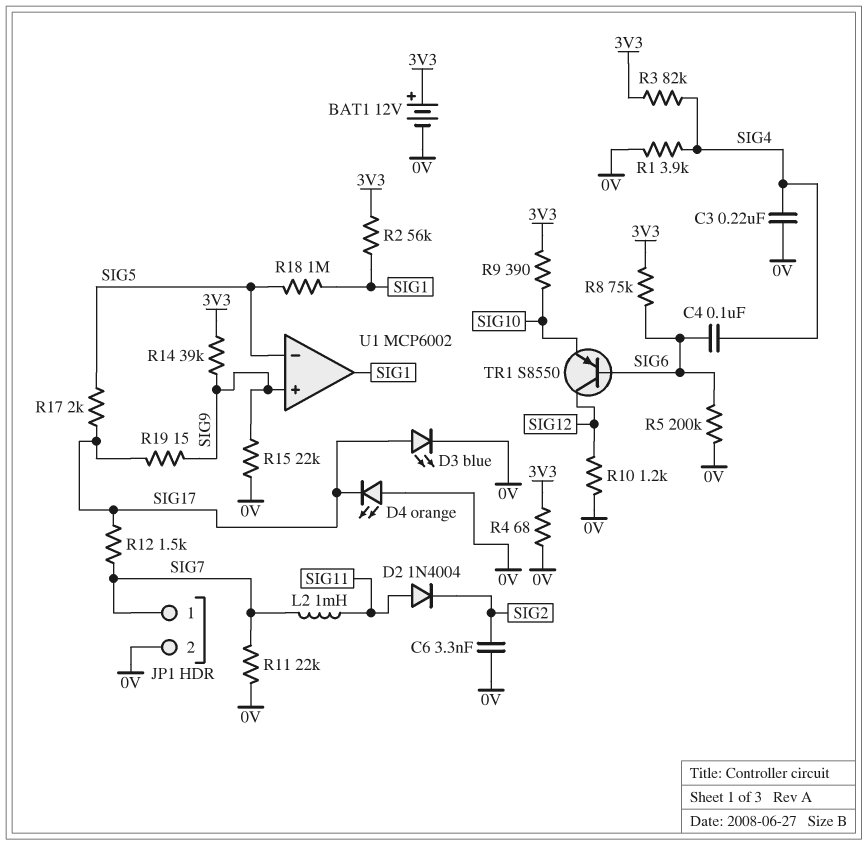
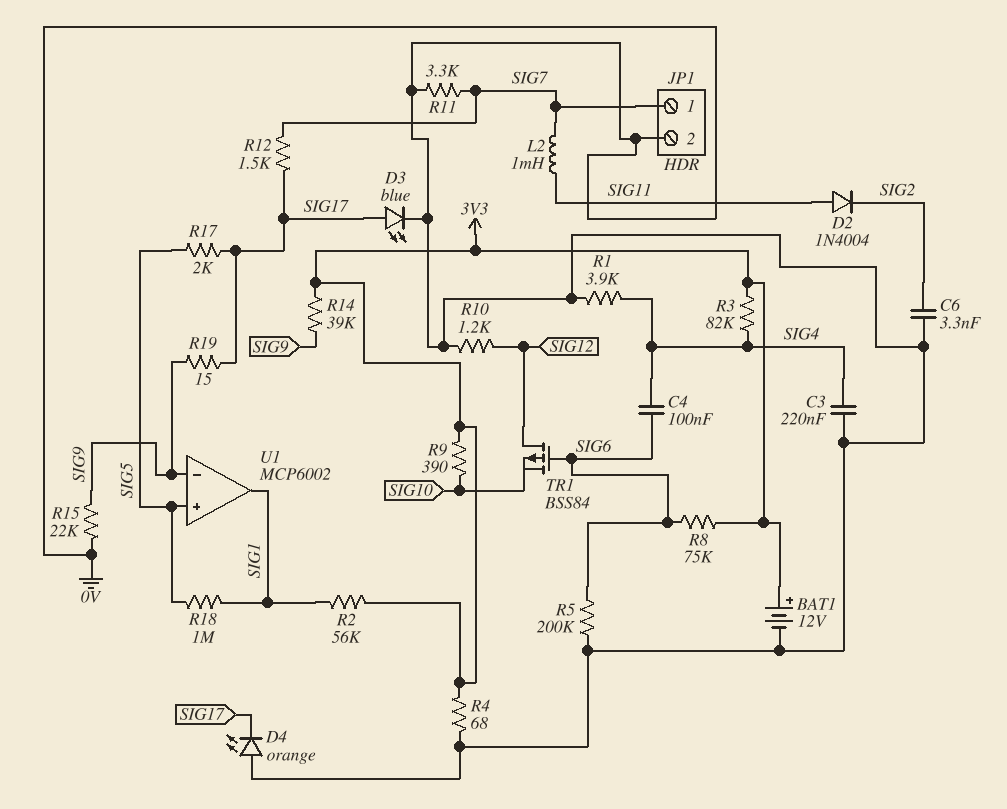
R11: 22k (0V, SIG7) -> 3.3k (0V, SIG7)
TR1: PNP S8550 (B SIG6, C SIG12, E SIG10) -> PMOS BSS84 (G SIG6, D SIG12, S SIG10)
U1 pin in+: SIG9 -> SIG5
U1 pin in-: SIG5 -> SIG9

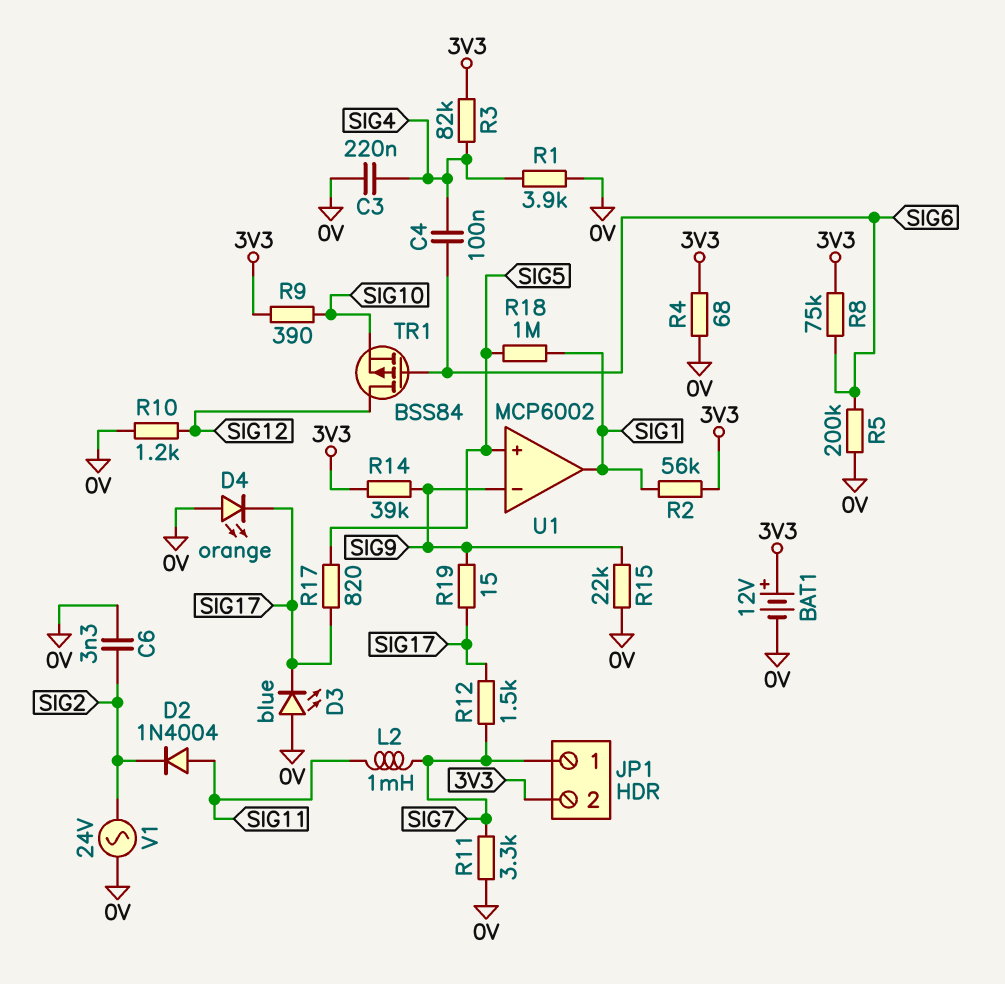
D3: LED blue (A SIG17, K 0V) -> LED blue (A 0V, K SIG17)
JP1 pin 2: 0V -> 3V3
R17: 2k (SIG5, SIG17) -> 820 (SIG5, SIG17)
V1: none -> AC 24V (0V, SIG2)

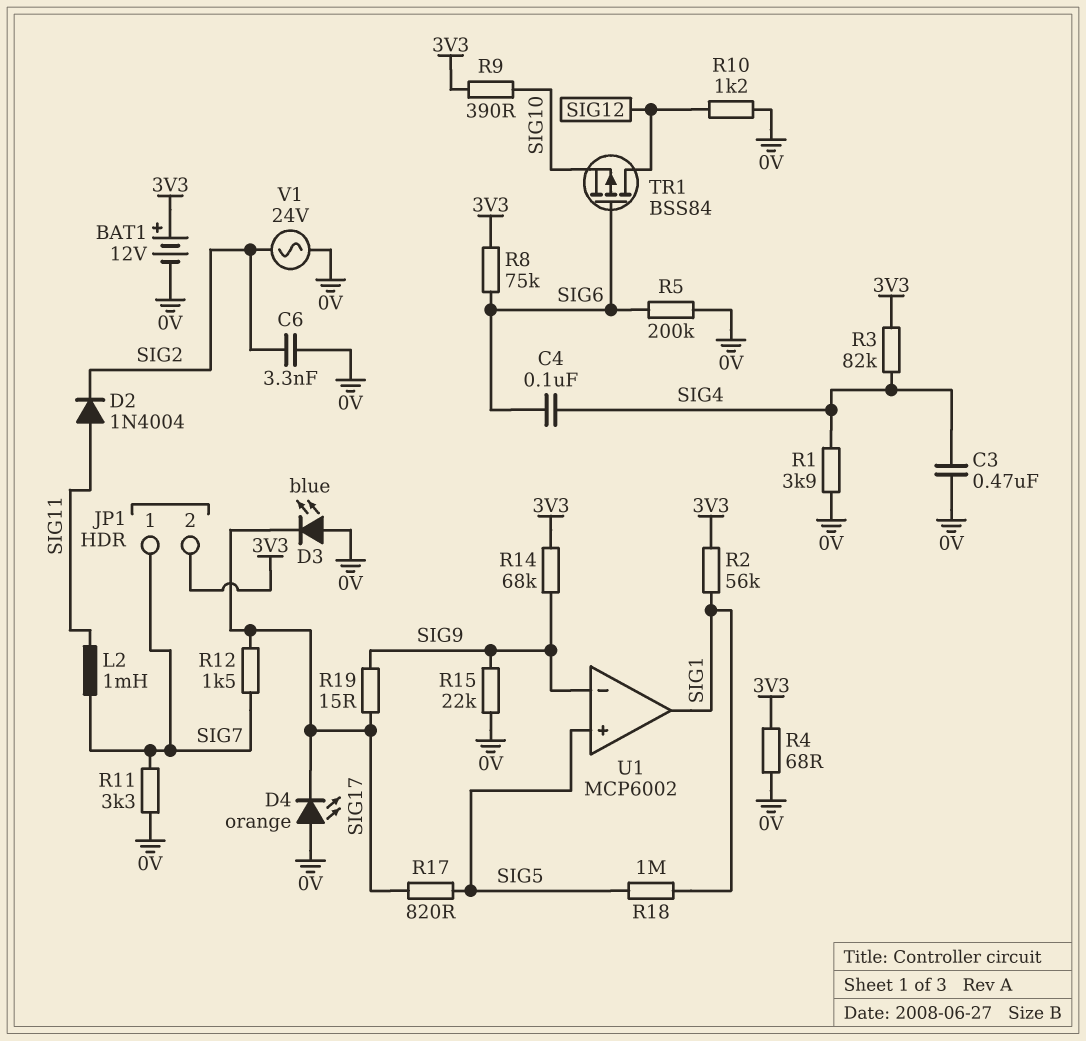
C3: 220nF (0V, SIG4) -> 470nF (0V, SIG4)
R14: 39k (3V3, SIG9) -> 68k (3V3, SIG9)

